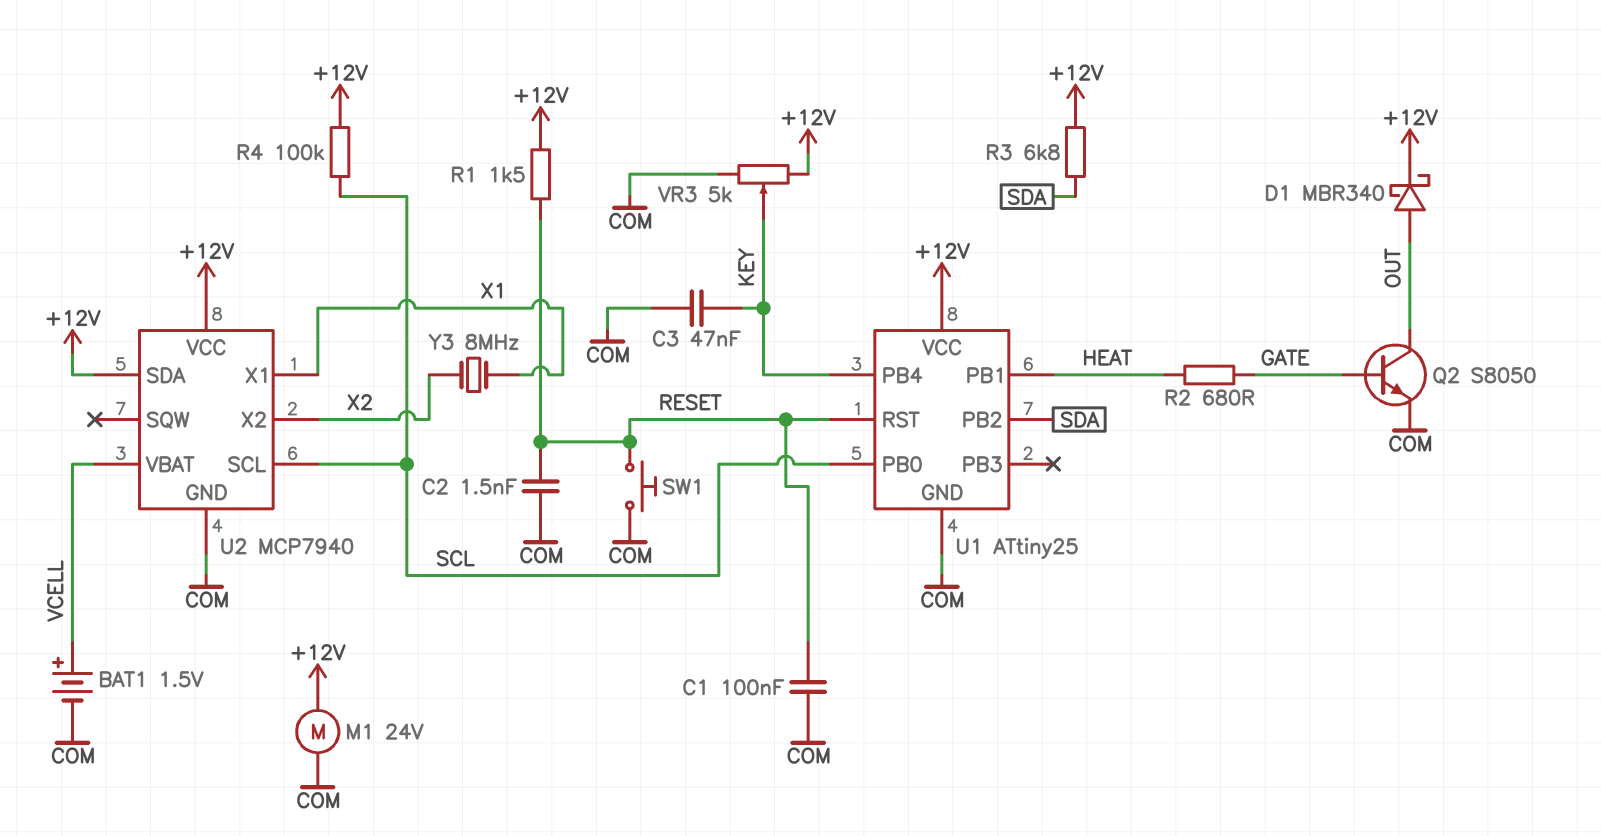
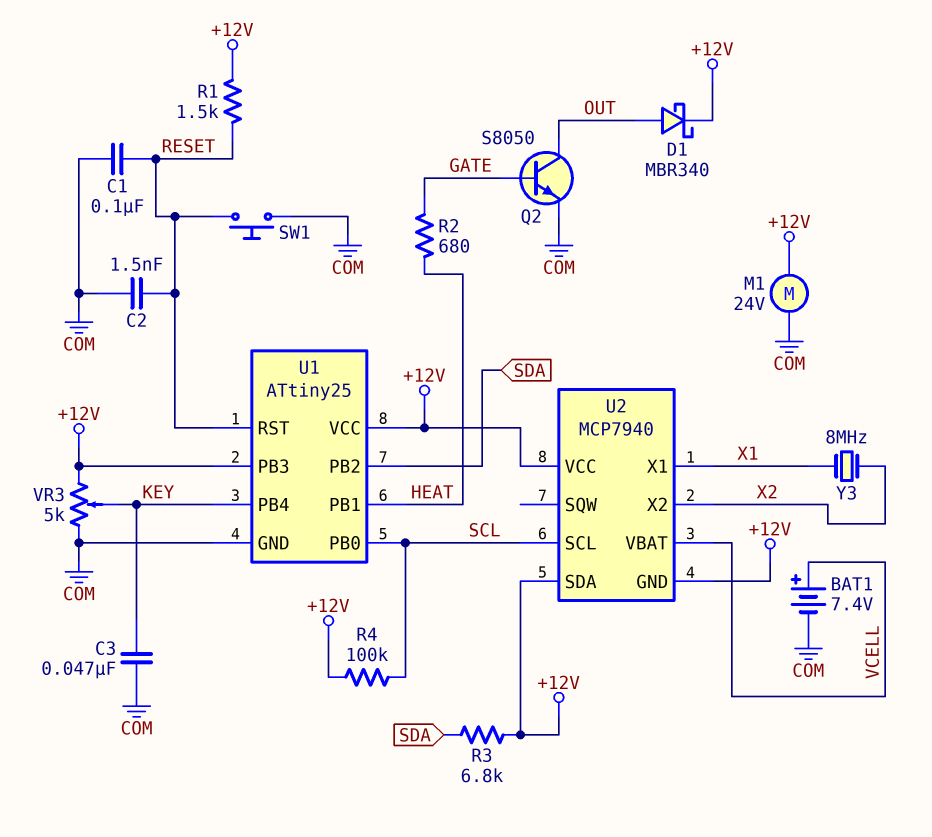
BAT1: 1.5V (plus VCELL, minus COM) -> 7.4V (plus VCELL, minus COM)
U1 pin PB3: none -> +12V
U2 pin GND: COM -> +12V

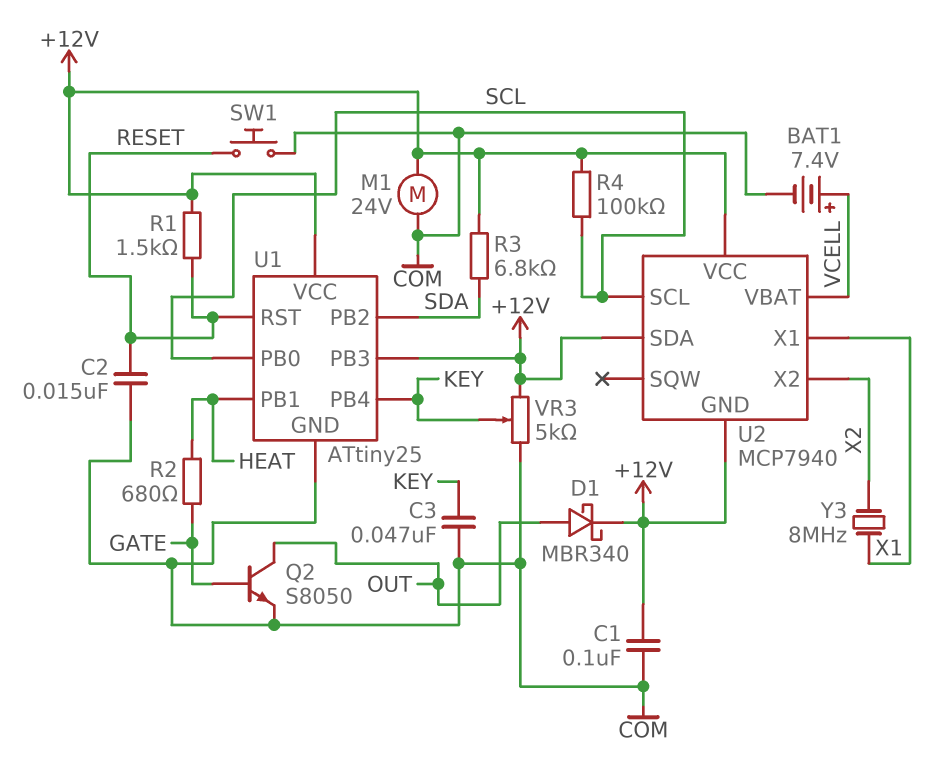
C1: 100nF (COM, RESET) -> 100nF (+12V, COM)
C2: 1.5nF (COM, RESET) -> 15nF (COM, RESET)

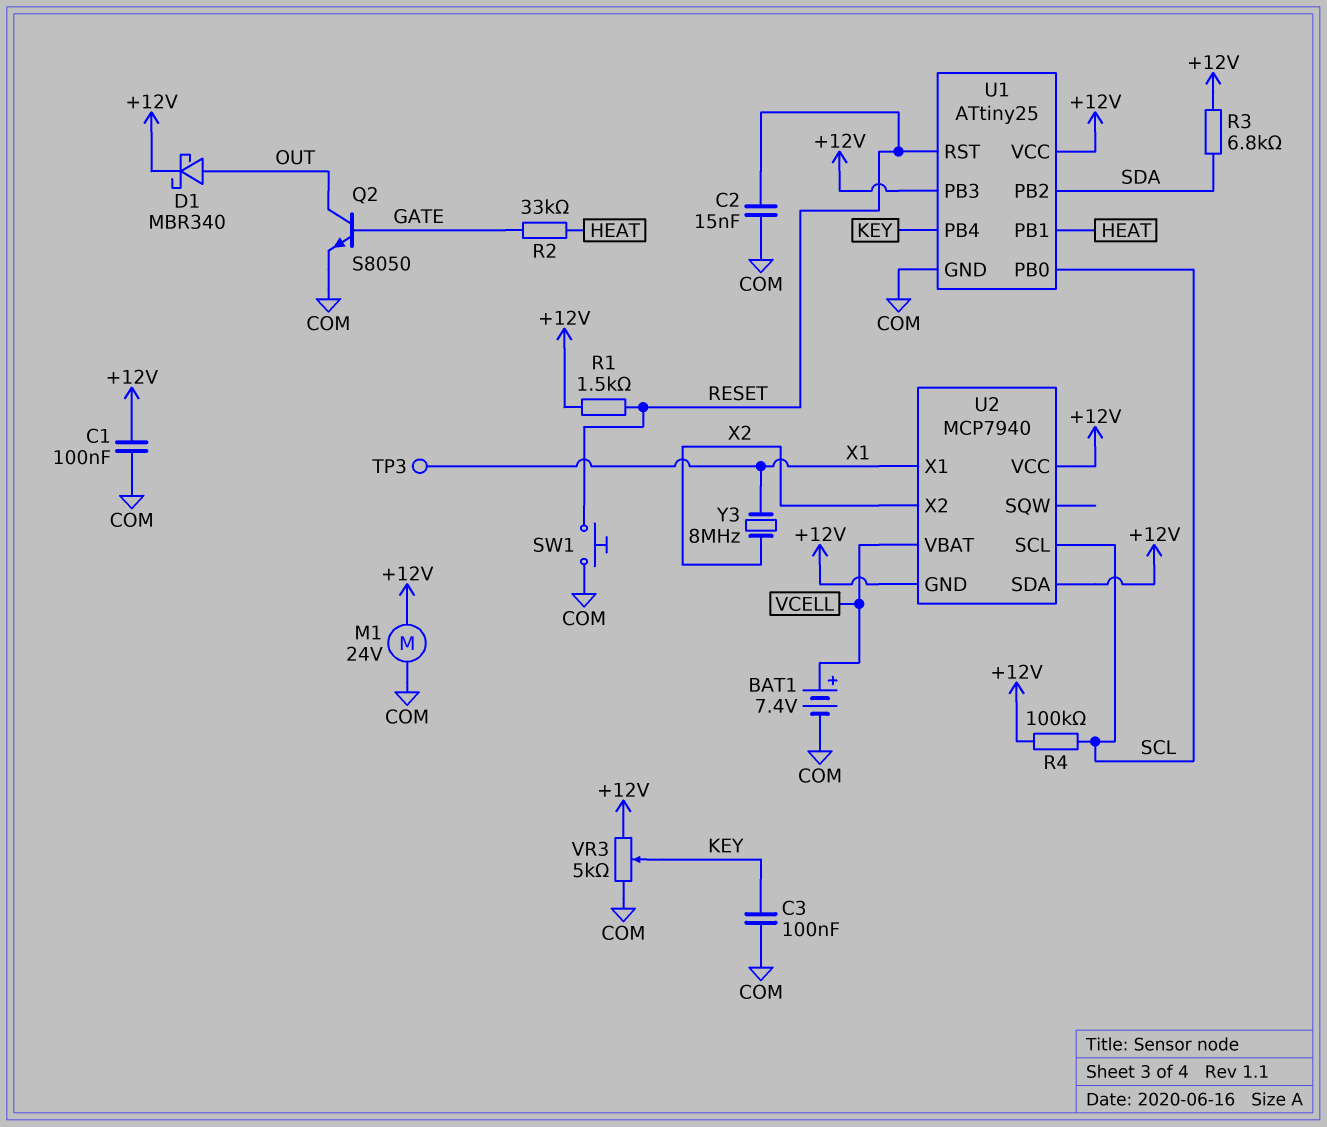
C3: 47nF (COM, KEY) -> 100nF (COM, KEY)
R2: 680 (GATE, HEAT) -> 33k (GATE, HEAT)
TP3: none -> test point (X1)

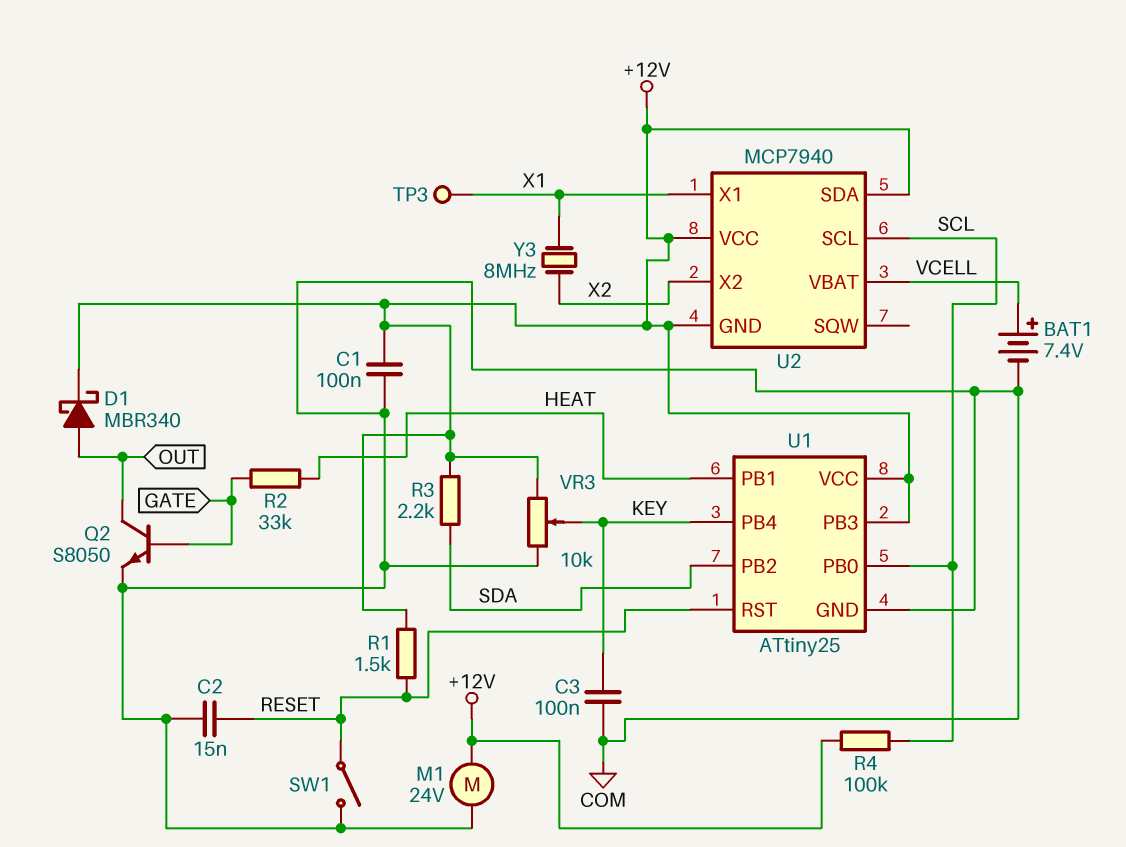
R3: 6.8k (+12V, SDA) -> 2.2k (+12V, SDA)
SW1: button (COM, RESET) -> switch (COM, RESET)
VR3: 5k (+12V, COM, wiper KEY) -> 10k (+12V, COM, wiper KEY)

